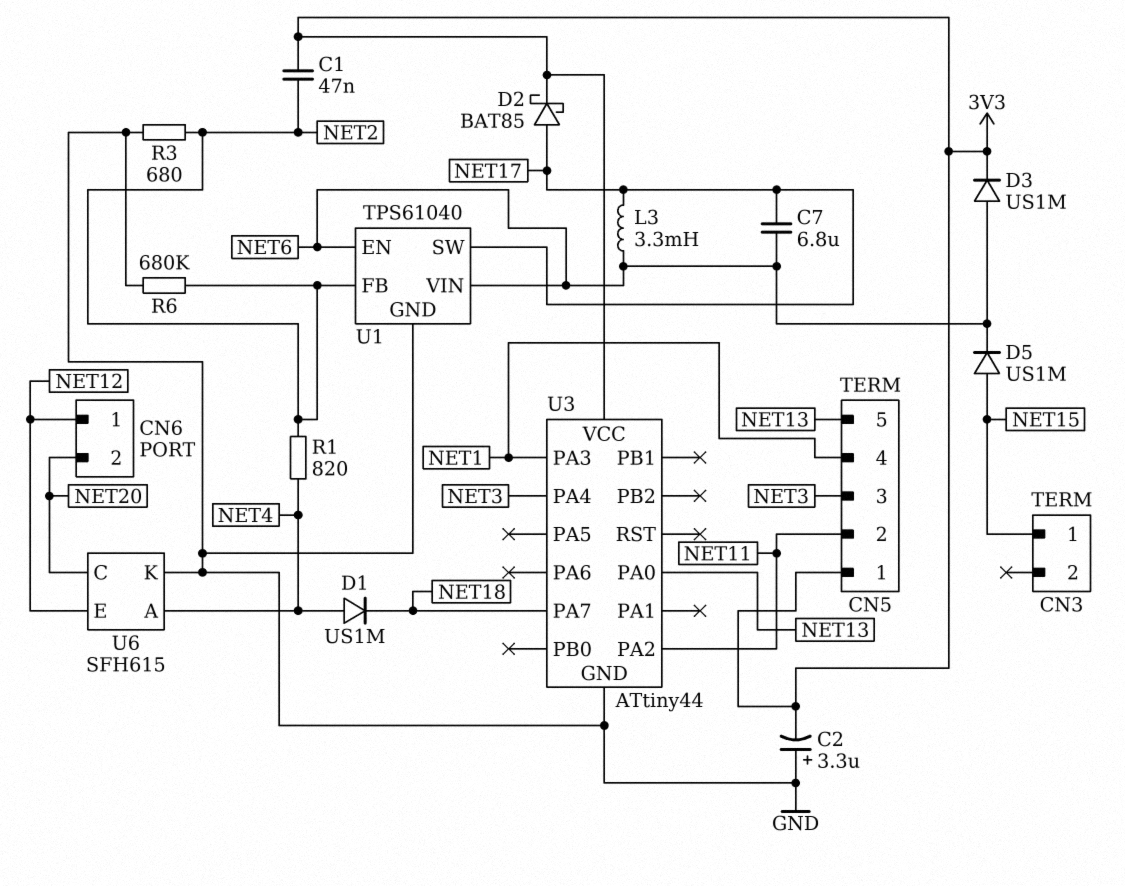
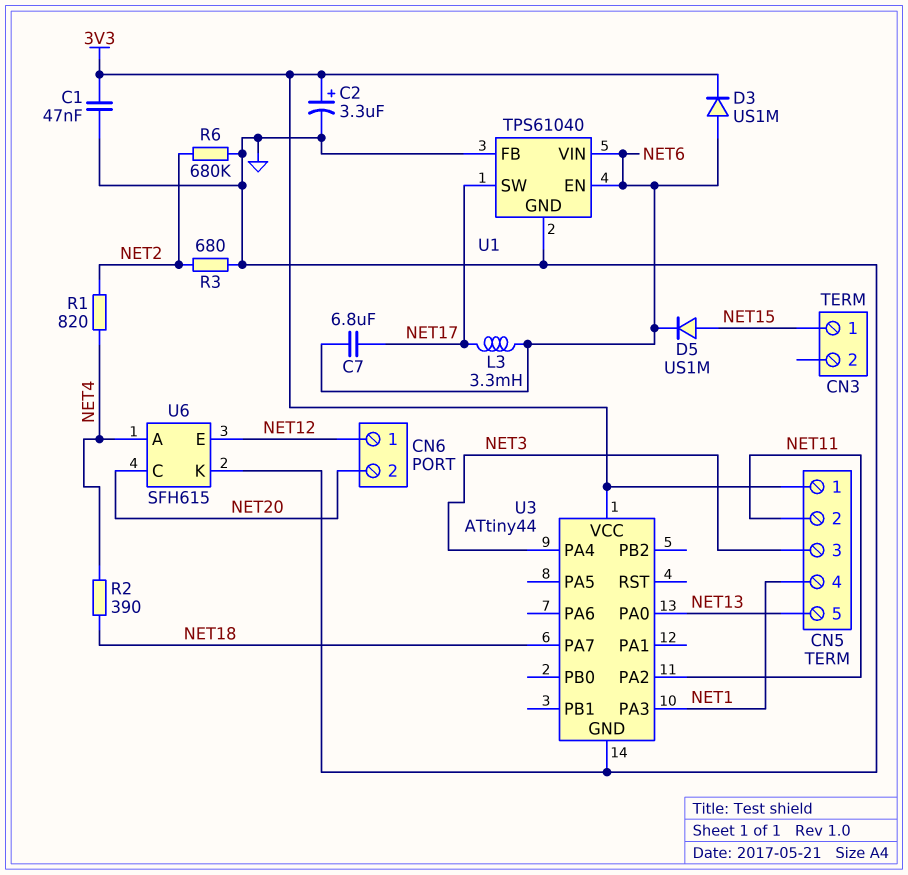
C1: 47nF (3V3, NET2) -> 47nF (3V3, GND)
C2: 3.3uF (plus GND, minus 3V3) -> 3.3uF (plus 3V3, minus GND)
D1: diode US1M (A NET4, K NET18) -> none
D2: schottky BAT85 (A NET17, K 3V3) -> none
R2: none -> 390 (NET4, NET18)
U1 pin FB: NET2 -> GND

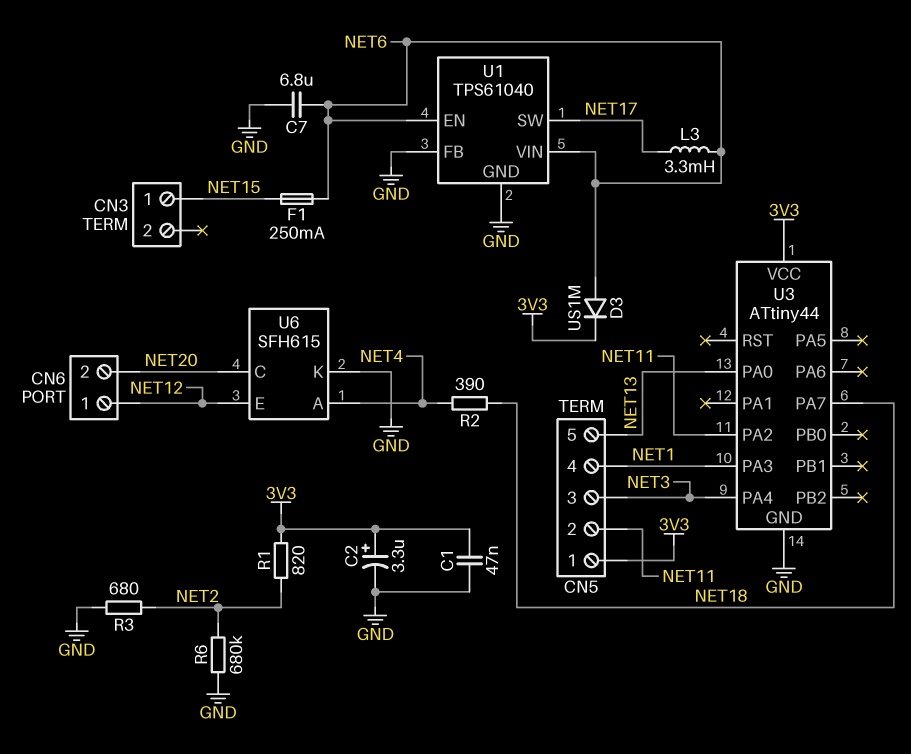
C7: 6.8uF (NET6, NET17) -> 6.8uF (GND, NET6)
D5: diode US1M (A NET15, K NET6) -> none
F1: none -> 250mA (NET6, NET15)
R1: 820 (NET2, NET4) -> 820 (3V3, NET2)

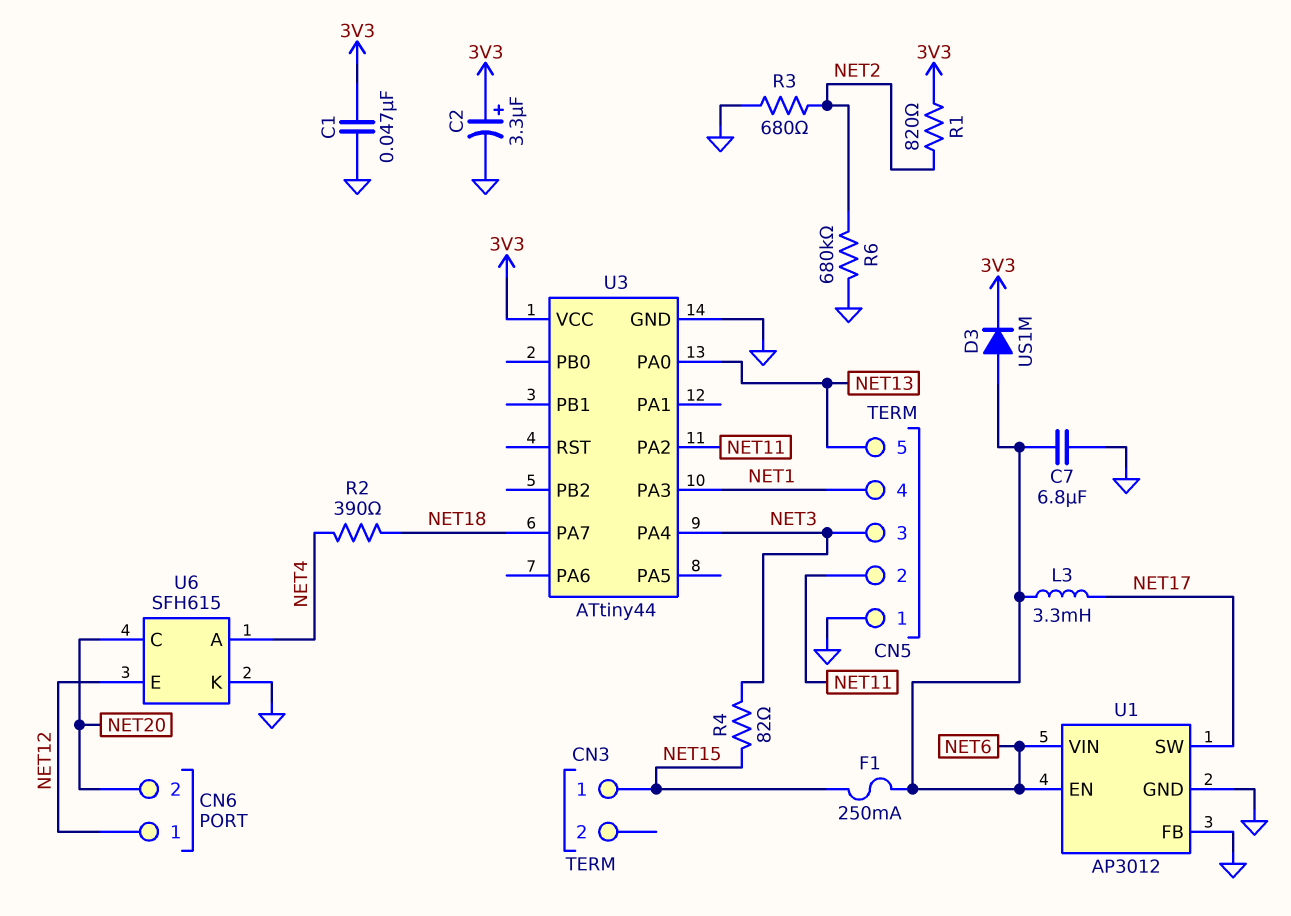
CN5 pin 1: 3V3 -> GND
R4: none -> 82 (NET3, NET15)
U1: TPS61040 -> AP3012

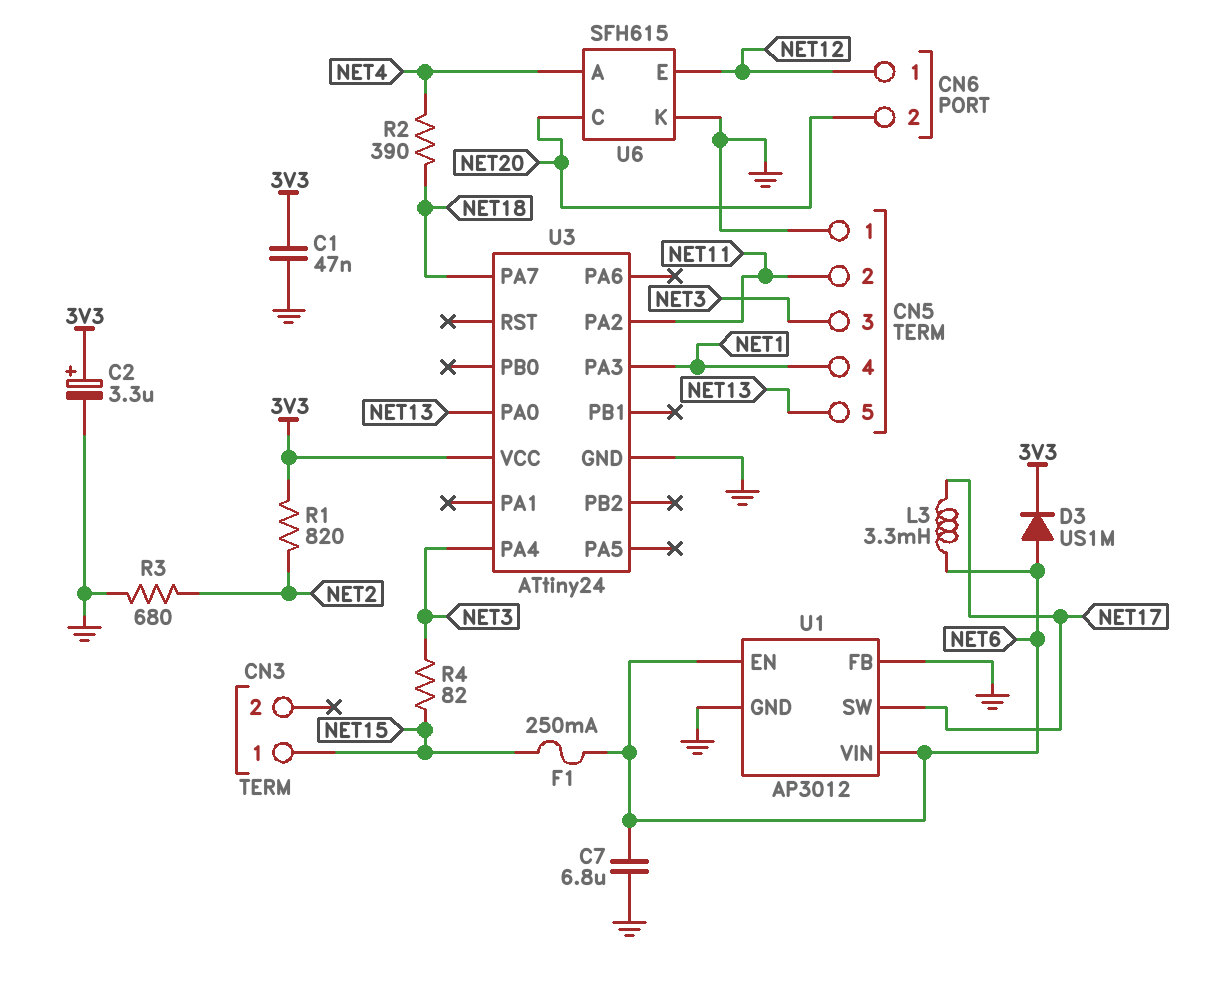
R6: 680k (GND, NET2) -> none
U3: ATtiny44 -> ATtiny24

